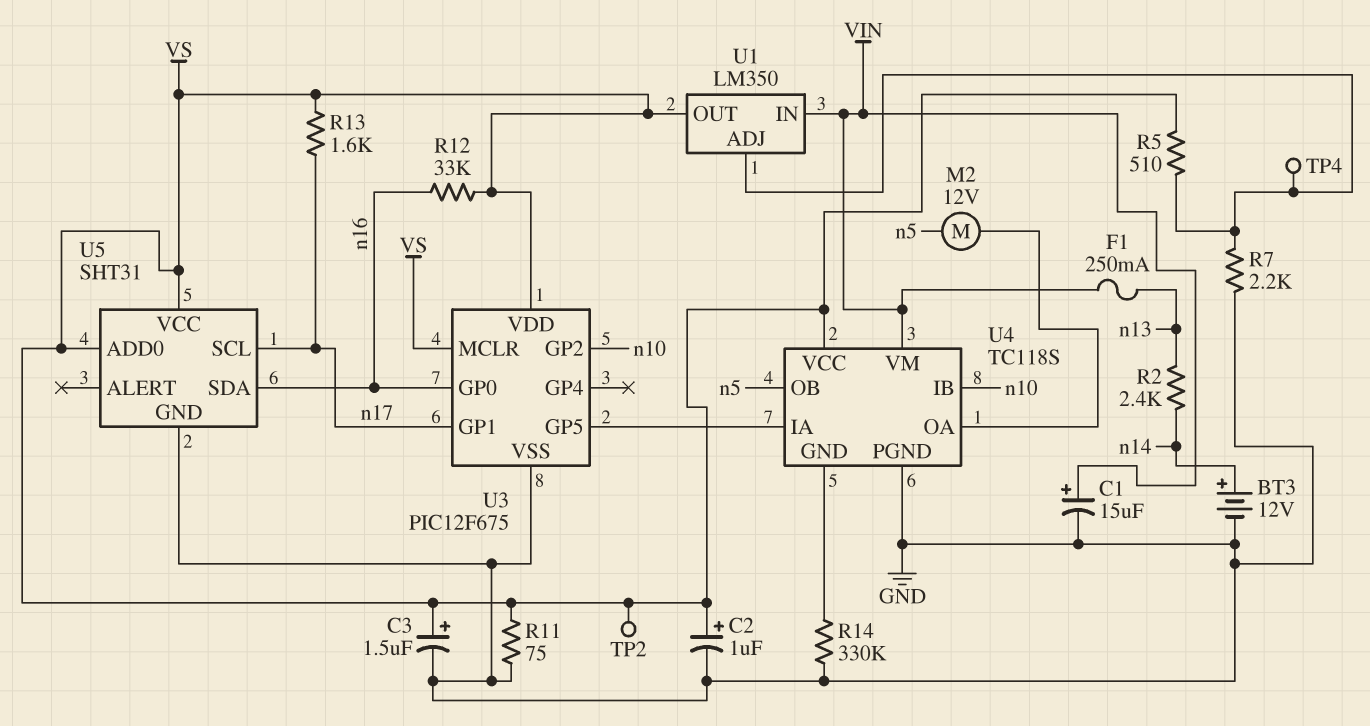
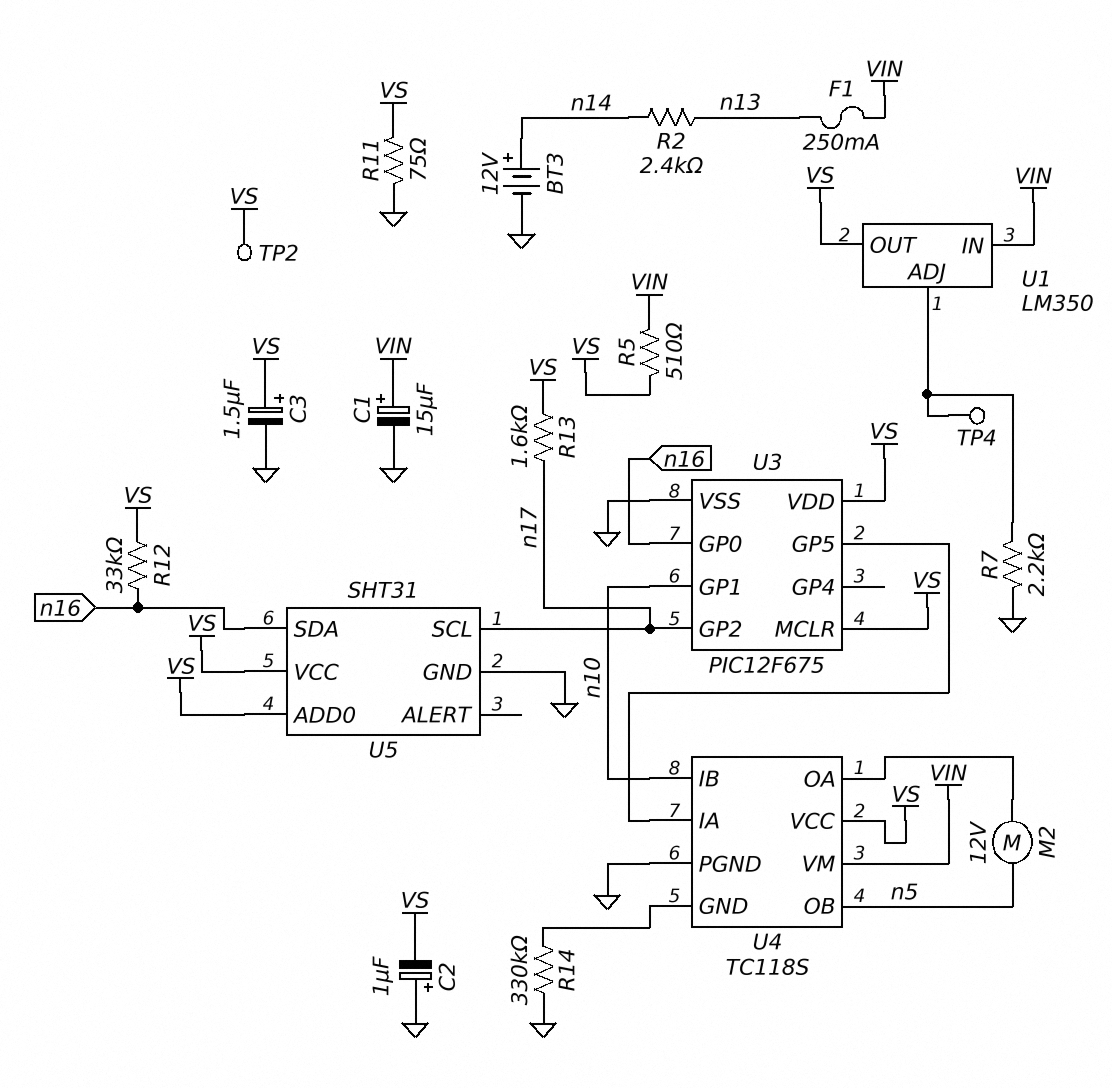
C2: 1uF (plus VS, minus GND) -> 1uF (plus GND, minus VS)
R5: 510 (U1/ADJ, VS) -> 510 (VIN, VS)
U3 pin GP1: n17 -> n10
U3 pin GP2: n10 -> n17

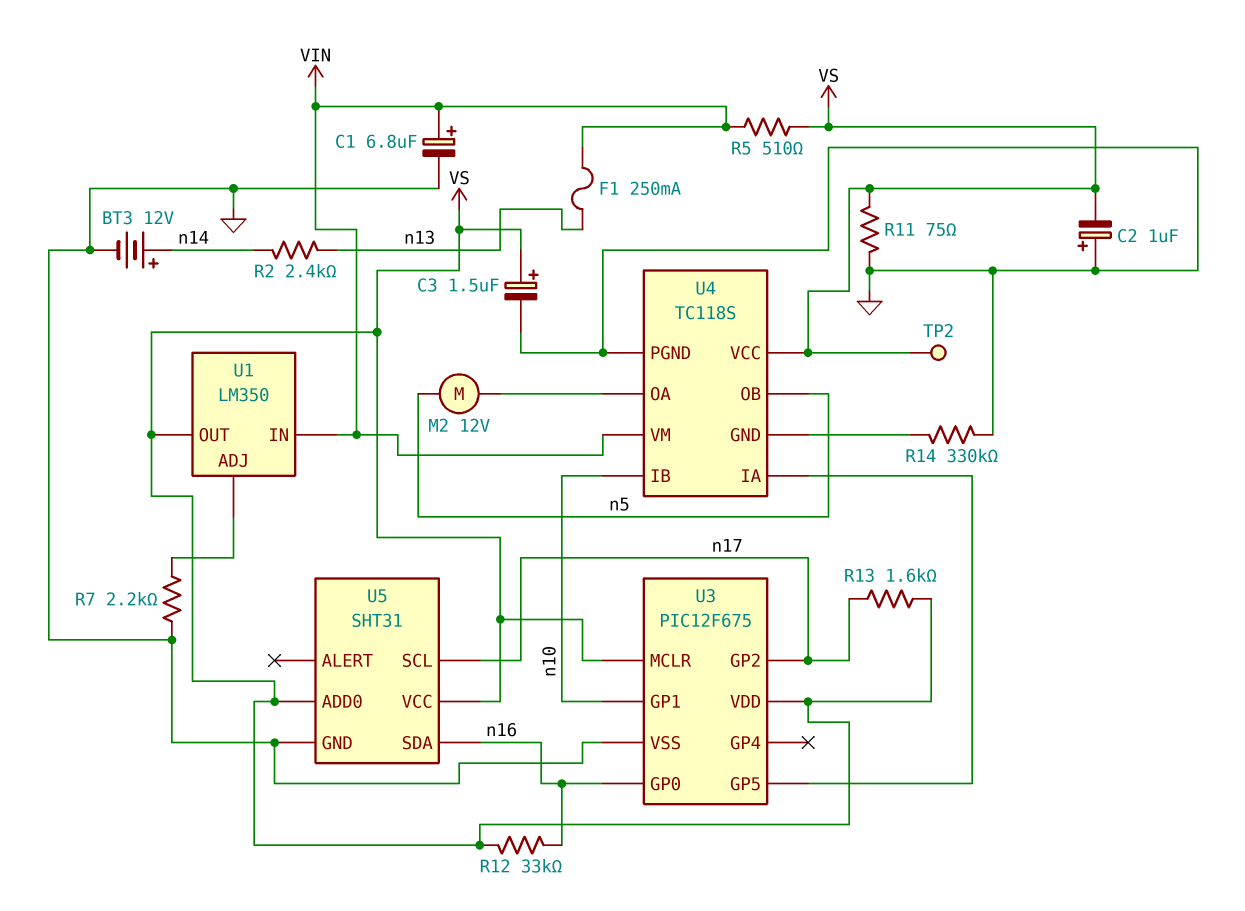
C1: 15uF (plus VIN, minus GND) -> 6.8uF (plus VIN, minus GND)
TP4: test point (U1/ADJ) -> none

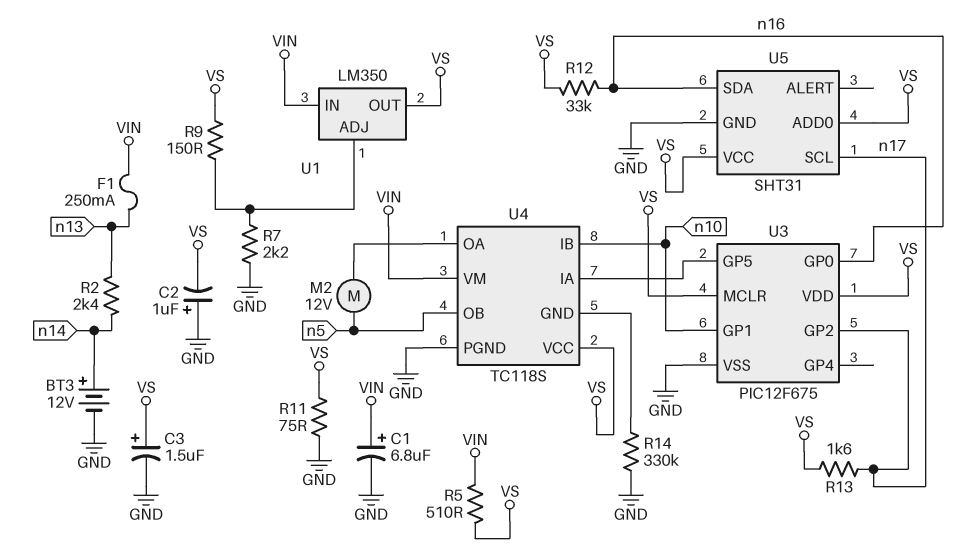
R9: none -> 150 (U1/ADJ, VS)
TP2: test point (VS) -> none

